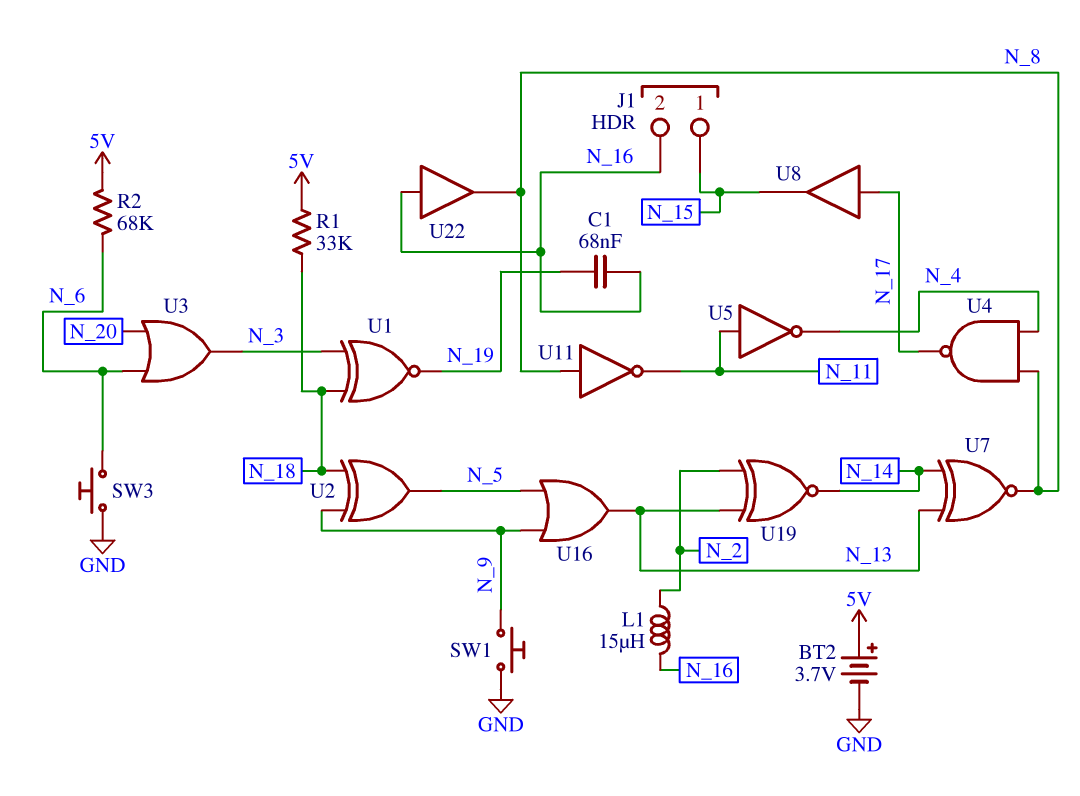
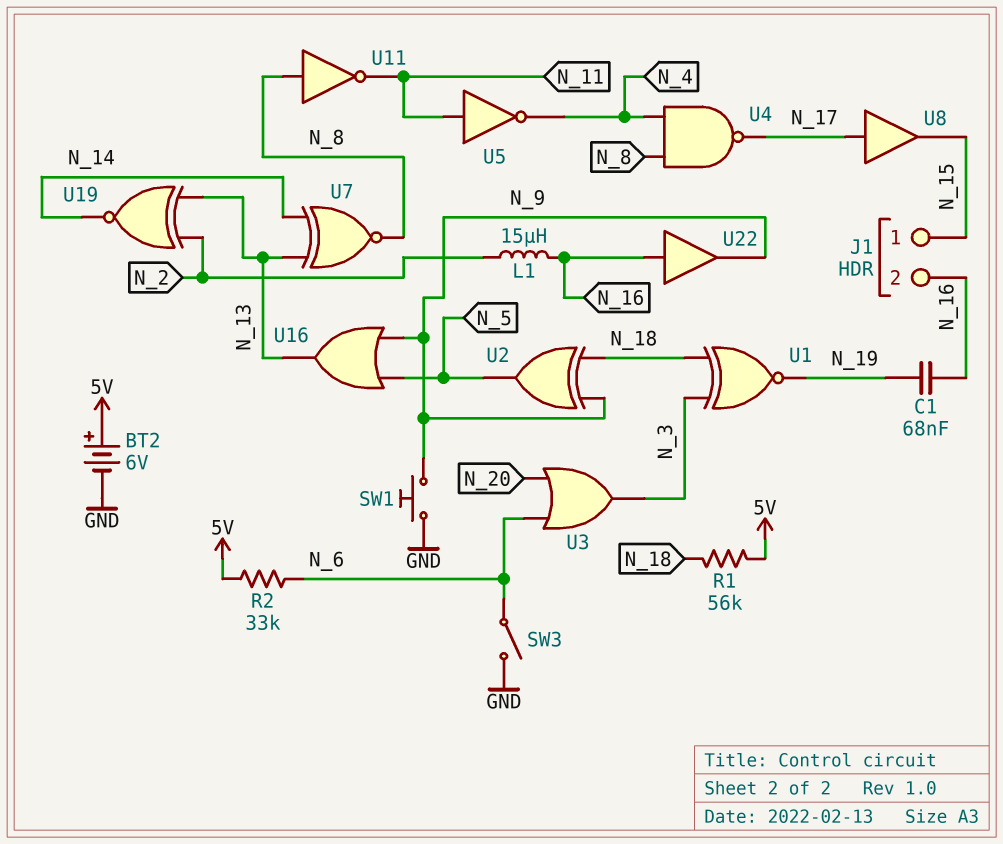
BT2: 3.7V (plus 5V, minus GND) -> 6V (plus 5V, minus GND)
R1: 33k (5V, N_18) -> 56k (5V, N_18)
R2: 68k (5V, N_6) -> 33k (5V, N_6)
SW3: button (GND, N_6) -> switch (GND, N_6)
U22: buffer (in N_16, out N_8) -> buffer (in N_16, out N_9)

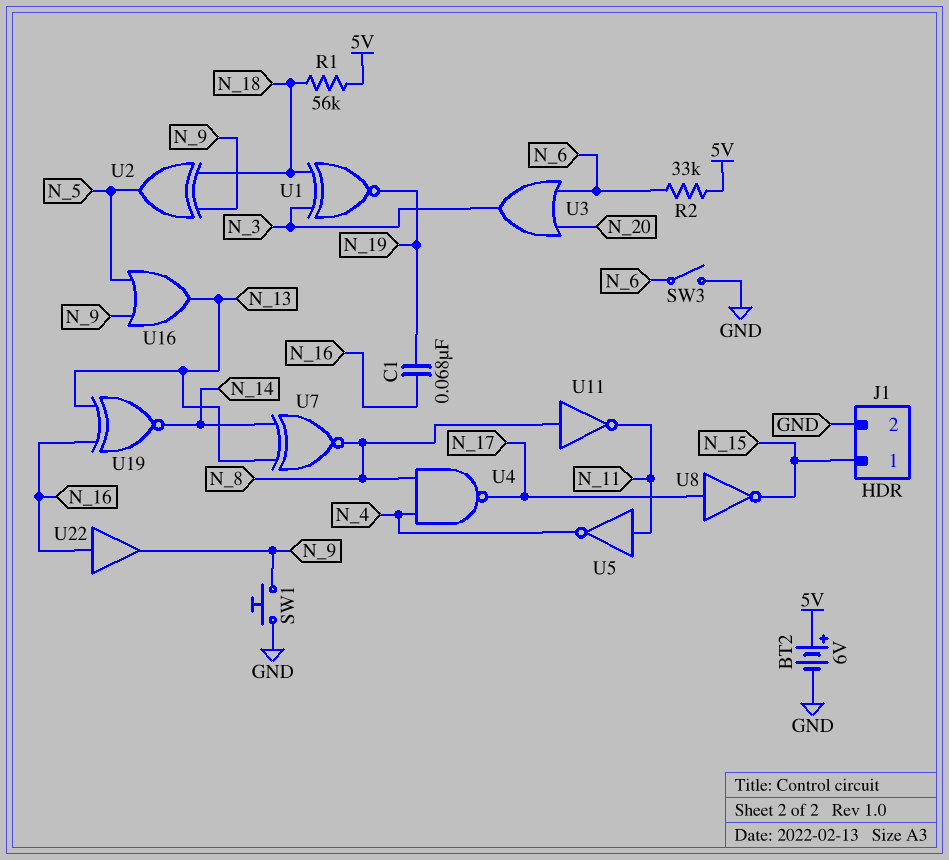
J1 pin 2: N_16 -> GND
L1: 15uH (N_2, N_16) -> none
U8: buffer (in N_17, out N_15) -> NOT (in N_17, out N_15)
U19: XNOR (in N_2, in N_13, out N_14) -> XNOR (in N_13, in N_16, out N_14)

